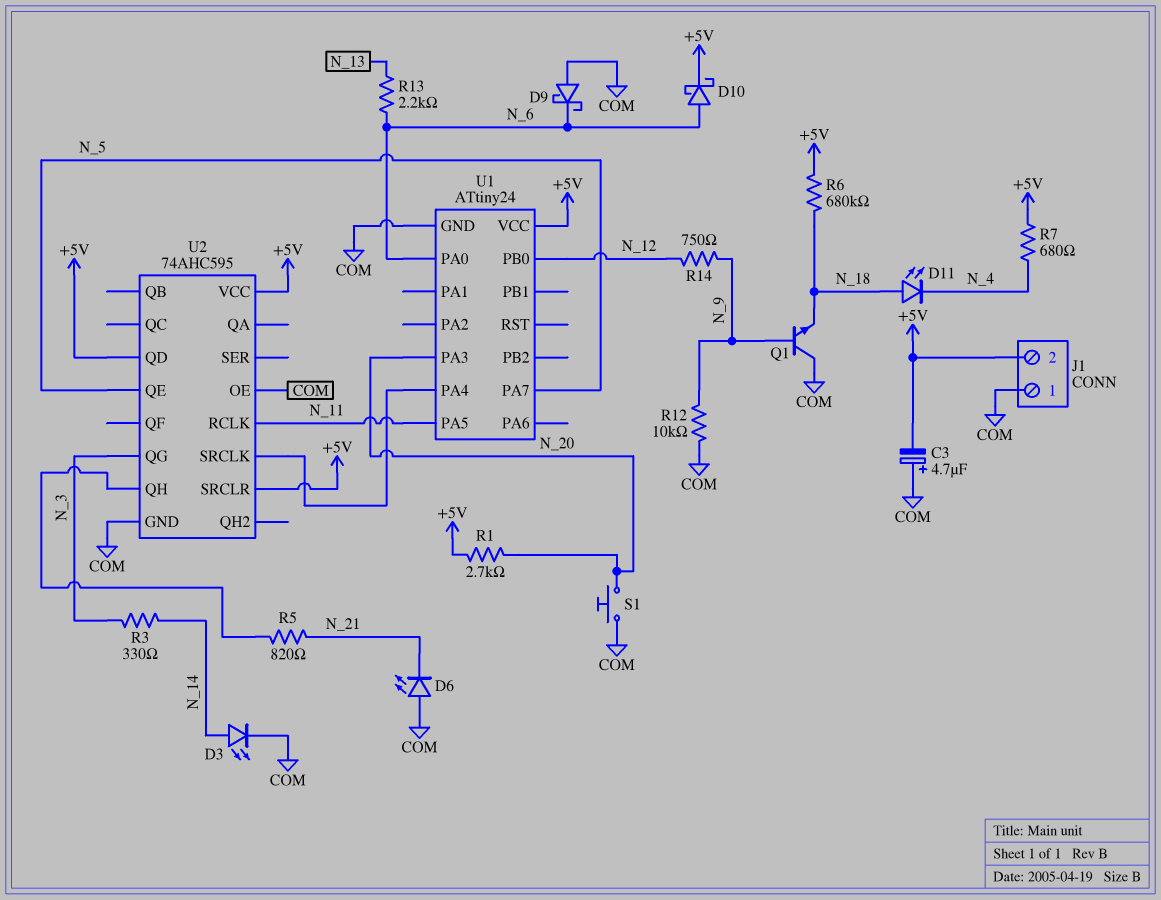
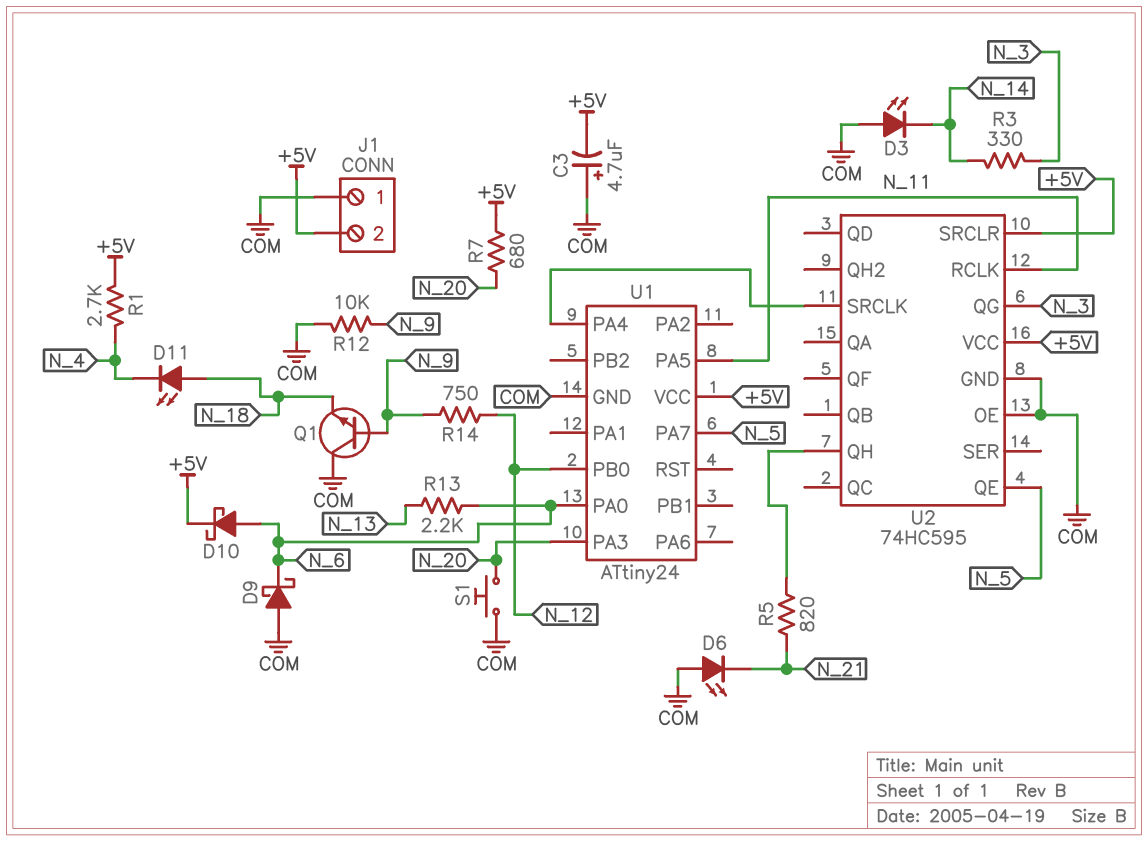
D3: LED (A N_14, K COM) -> LED (A COM, K N_14)
R1: 2.7k (+5V, N_20) -> 2.7k (+5V, N_4)
R6: 680k (+5V, N_18) -> none
R7: 680 (+5V, N_4) -> 680 (+5V, N_20)
U2: 74AHC595 -> 74HC595
U2 pin QD: +5V -> none

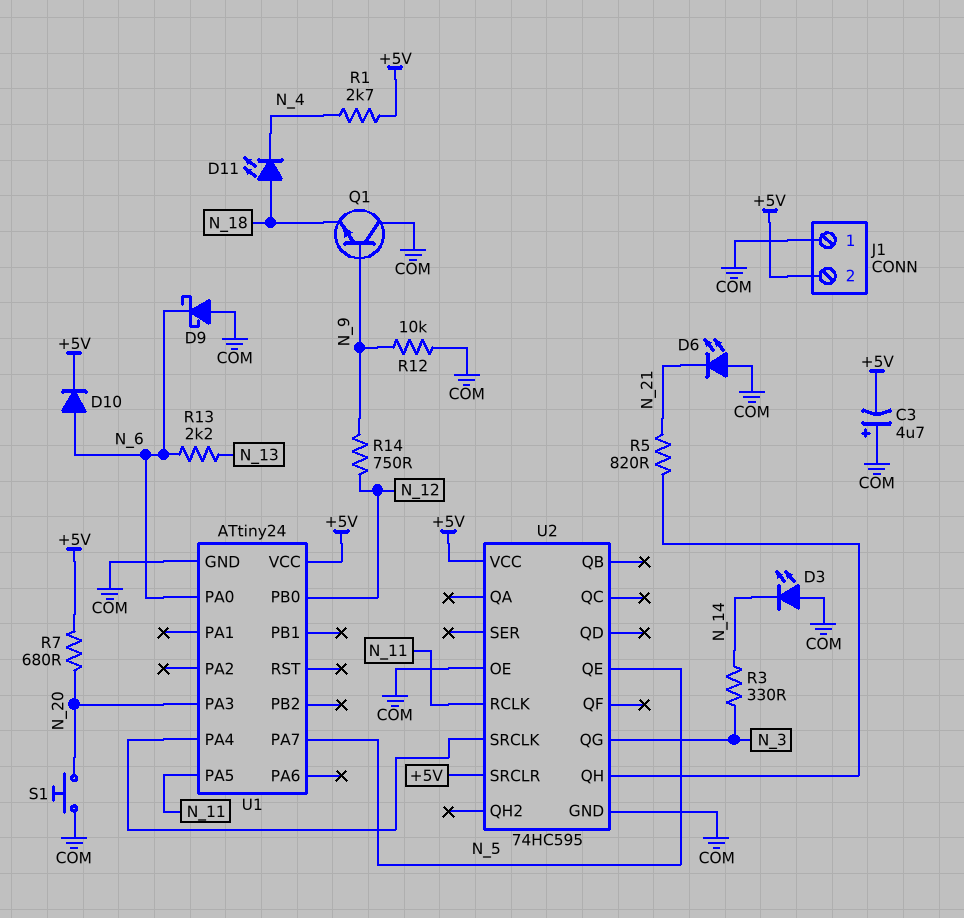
D10: schottky (A N_6, K +5V) -> diode (A N_6, K +5V)

